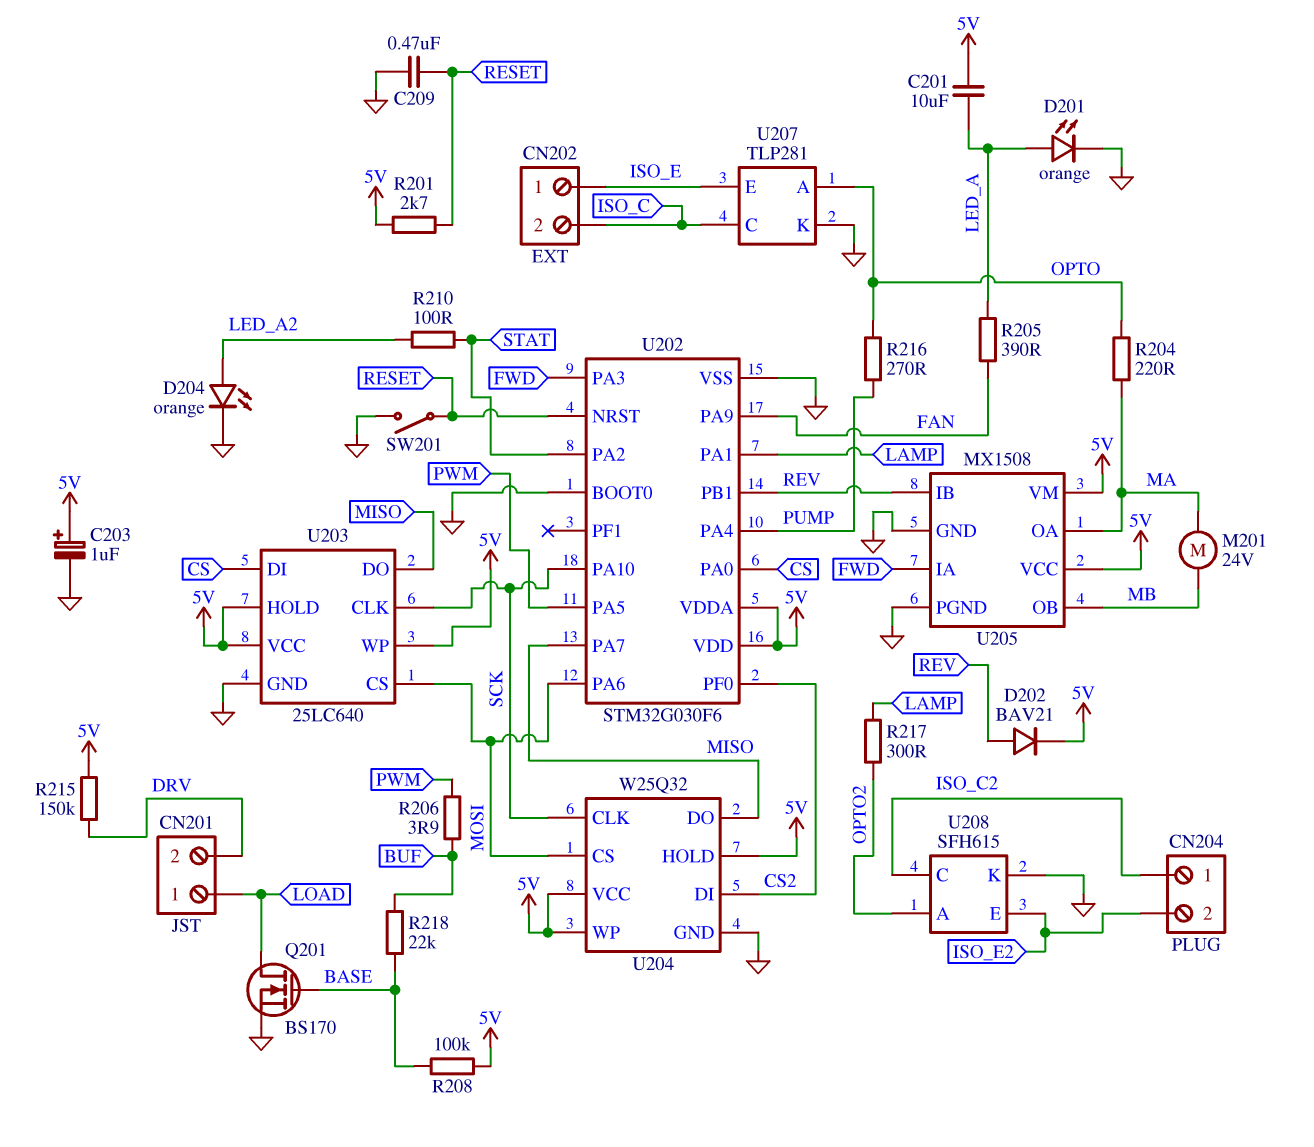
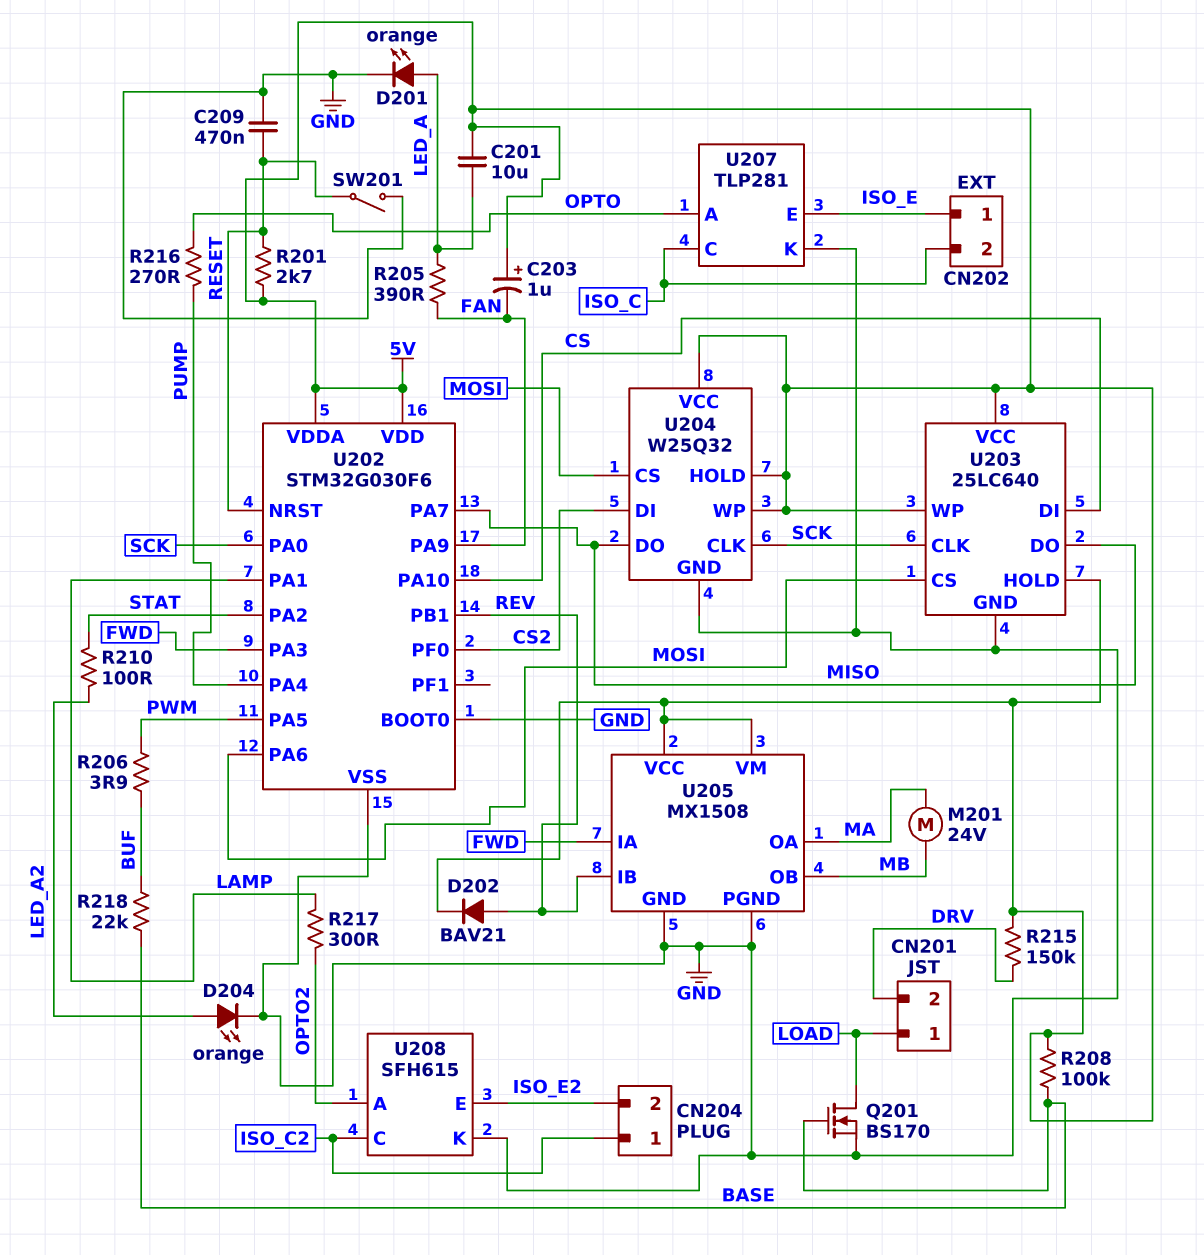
C203: 1uF (plus 5V, minus GND) -> 1uF (plus 5V, minus FAN)
R204: 220 (MA, OPTO) -> none
U202 pin PA0: CS -> SCK
U202 pin PA10: SCK -> CS

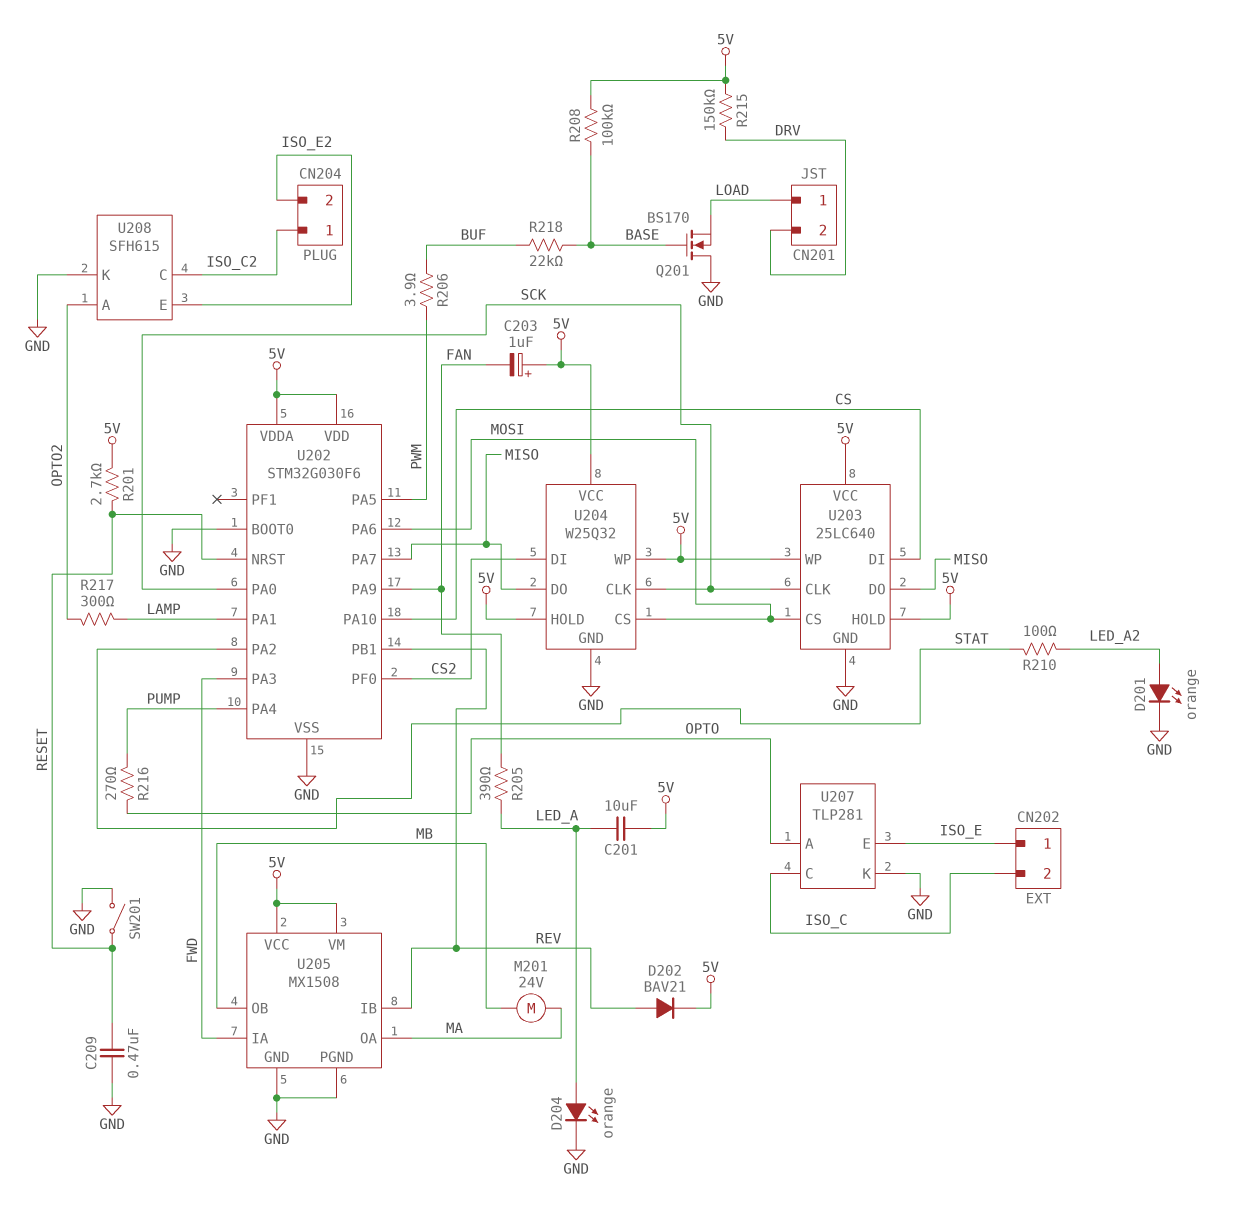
D201: LED orange (A LED_A, K GND) -> LED orange (A LED_A2, K GND)
D204: LED orange (A LED_A2, K GND) -> LED orange (A LED_A, K GND)
Q201: NMOS BS170 (G BASE, D LOAD, S GND) -> NMOS BS170 (G BASE, D GND, S LOAD)

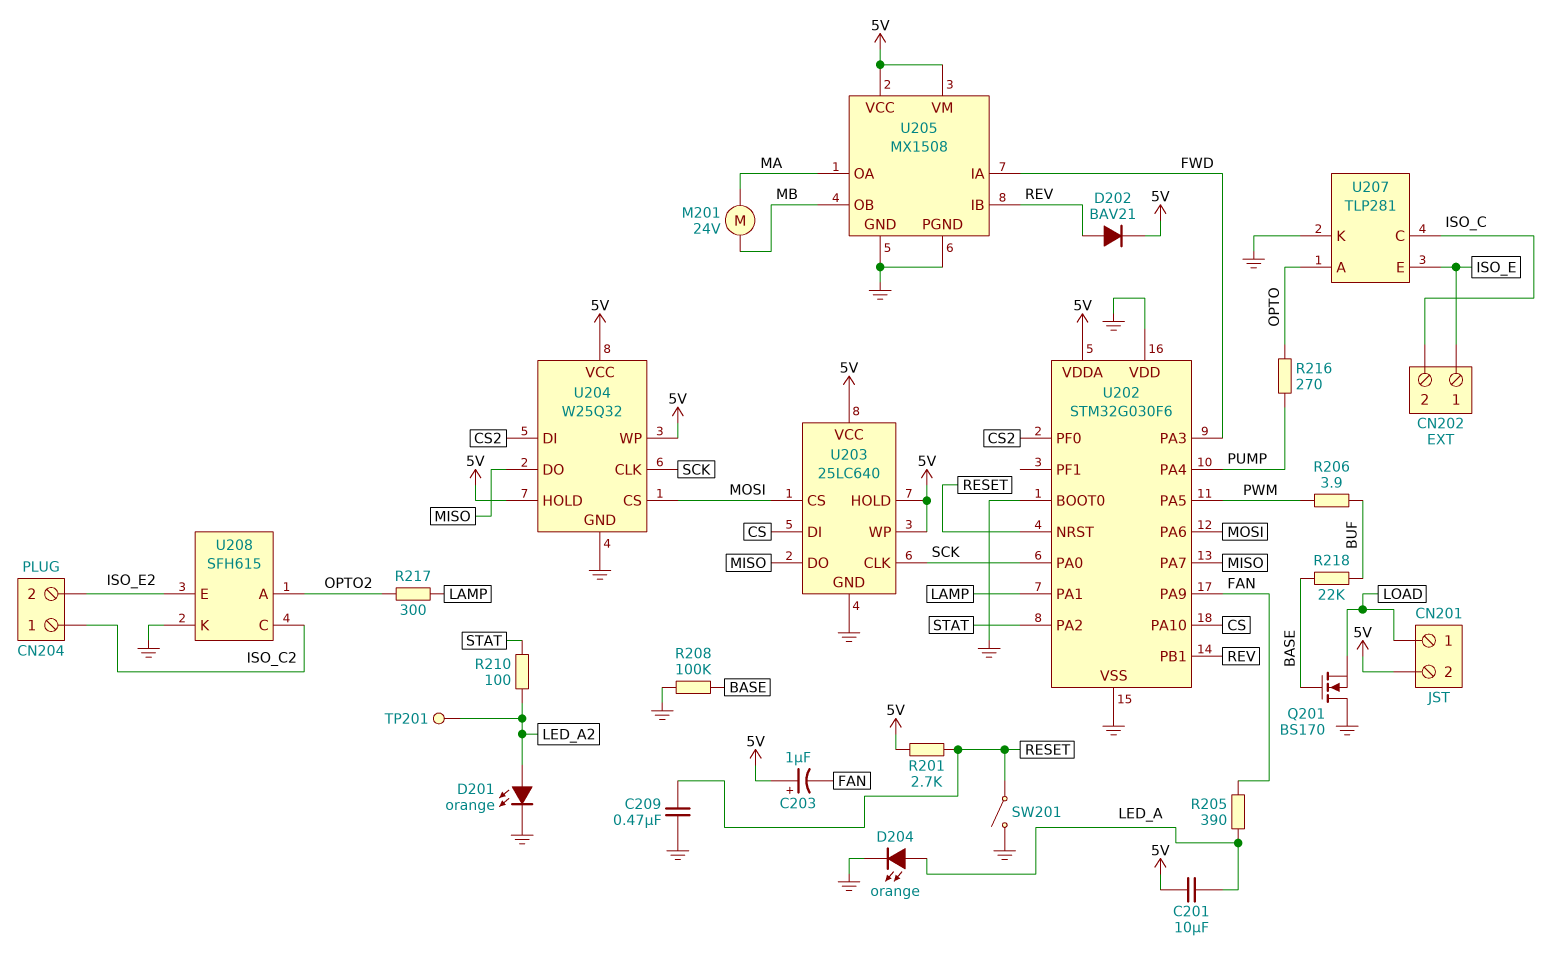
CN201 pin 2: DRV -> 5V
R208: 100k (5V, BASE) -> 100k (BASE, GND)
R215: 150k (5V, DRV) -> none
TP201: none -> test point (LED_A2)
U202 pin VDD: 5V -> GND

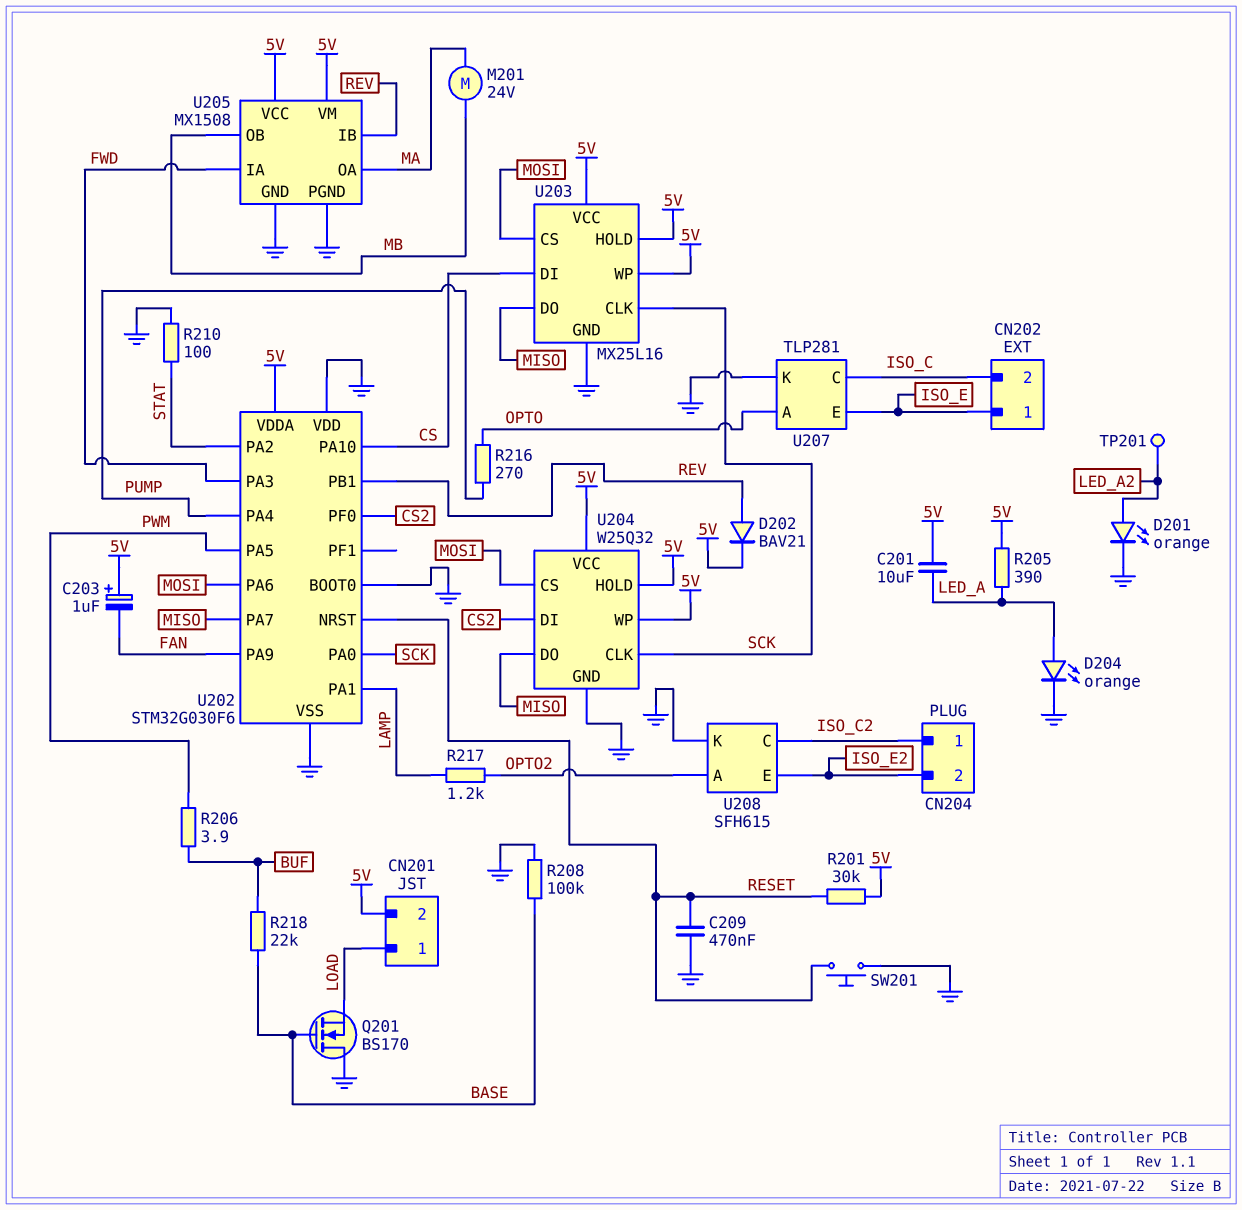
R201: 2.7k (5V, RESET) -> 30k (5V, RESET)
R205: 390 (FAN, LED_A) -> 390 (5V, LED_A)
R210: 100 (LED_A2, STAT) -> 100 (GND, STAT)
R217: 300 (LAMP, OPTO2) -> 1.2k (LAMP, OPTO2)
SW201: switch (GND, RESET) -> button (GND, RESET)
U203: 25LC640 -> MX25L16

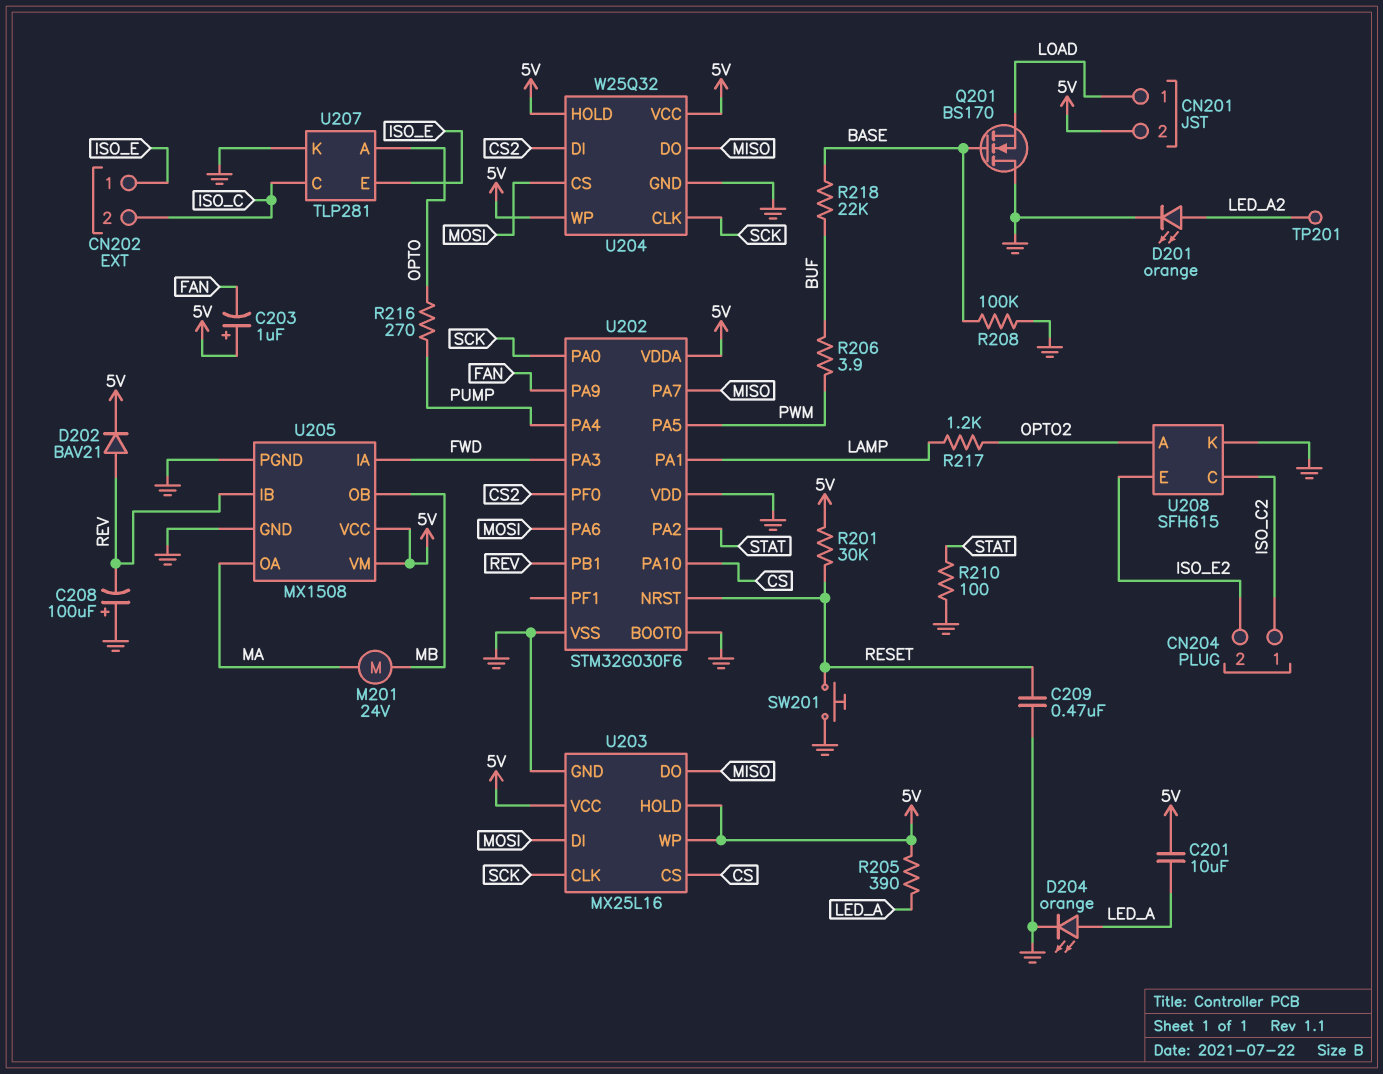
C208: none -> 100uF (plus GND, minus REV)
U203 pin CS: MOSI -> CS
U203 pin DI: CS -> MOSI

